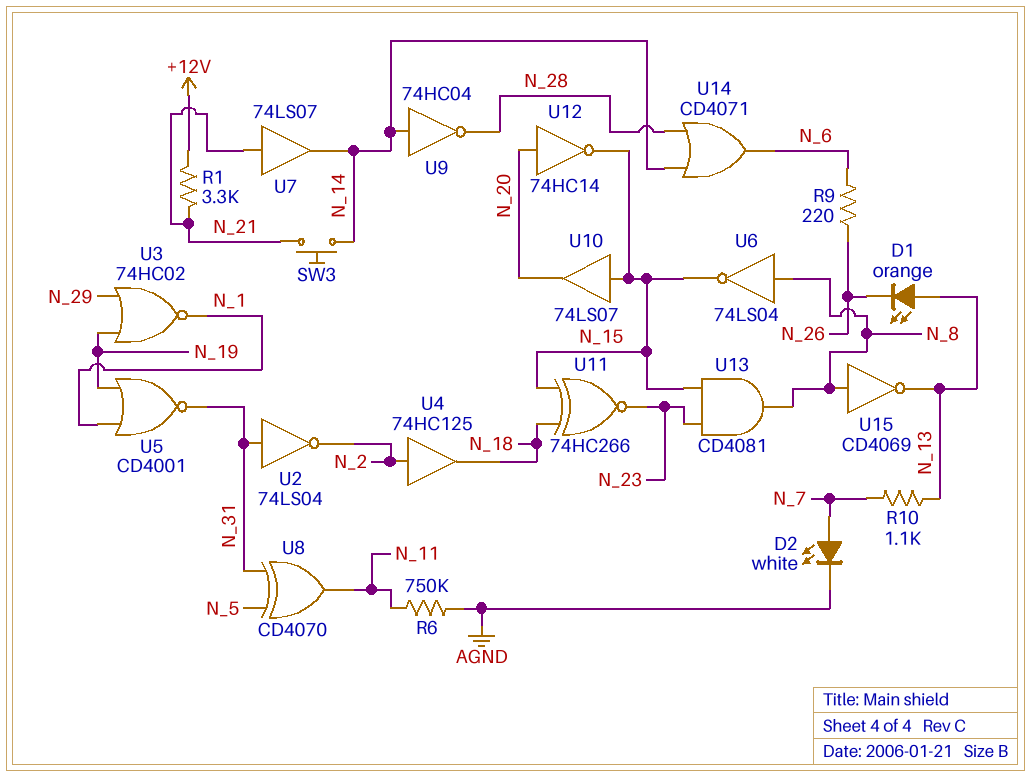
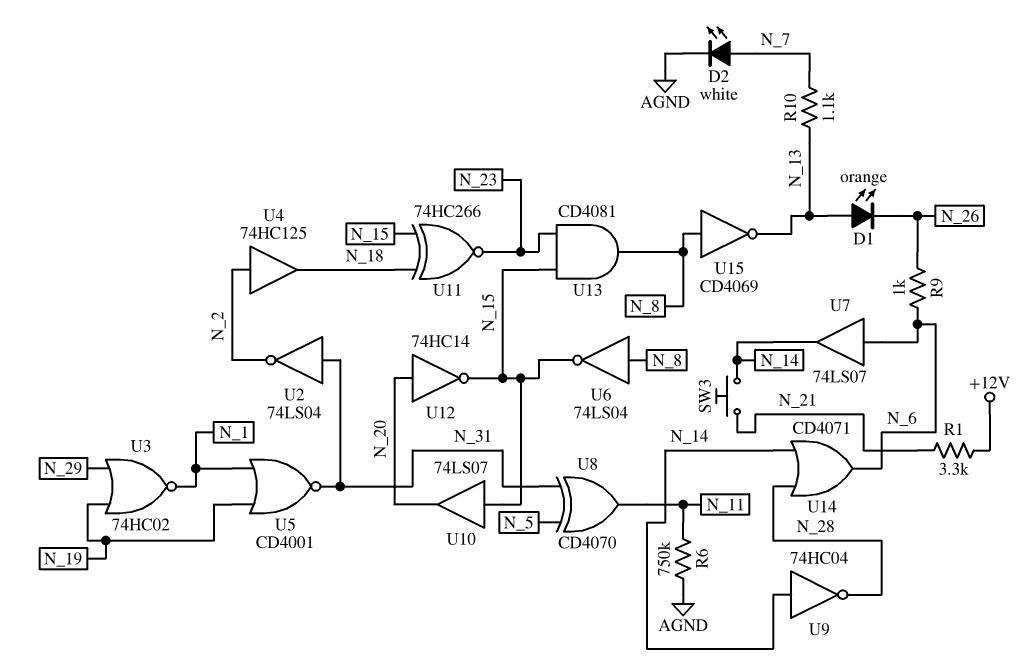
R9: 220 (N_6, N_26) -> 1k (N_6, N_26)
U7: buffer 74LS07 (in N_21, out N_14) -> buffer 74LS07 (in N_6, out N_14)

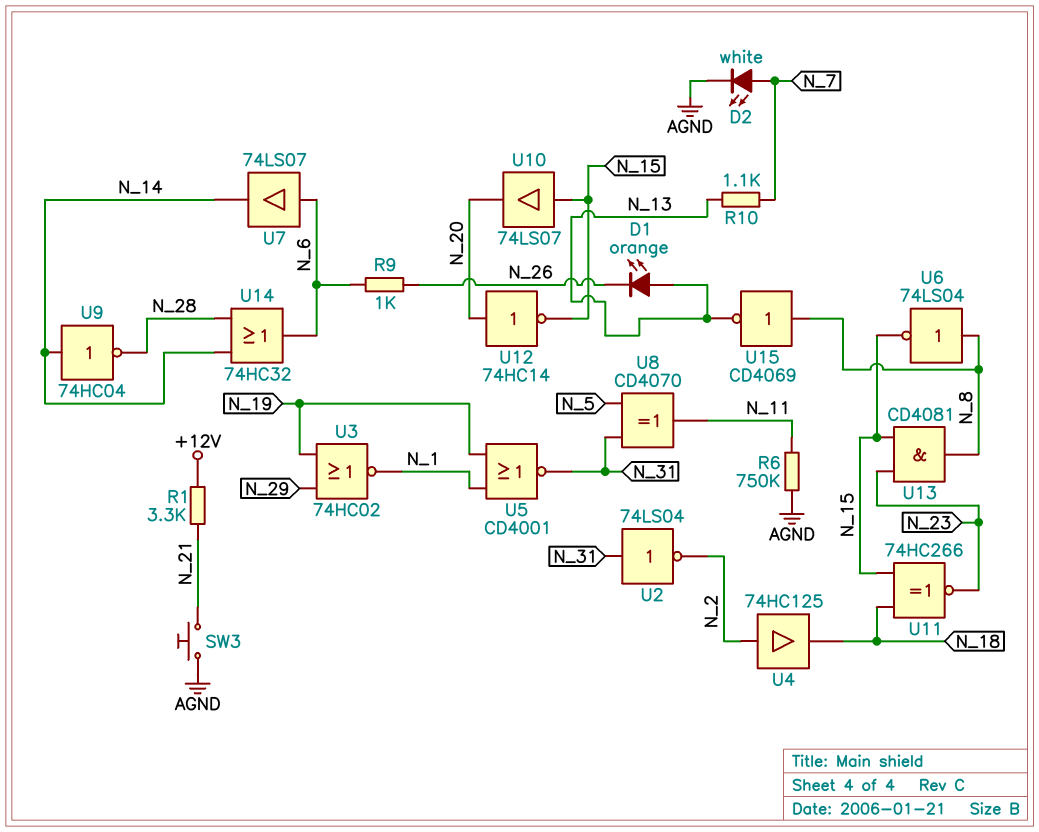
SW3: button (N_14, N_21) -> button (AGND, N_21)
U14: OR CD4071 (in N_14, in N_28, out N_6) -> OR 74HC32 (in N_14, in N_28, out N_6)

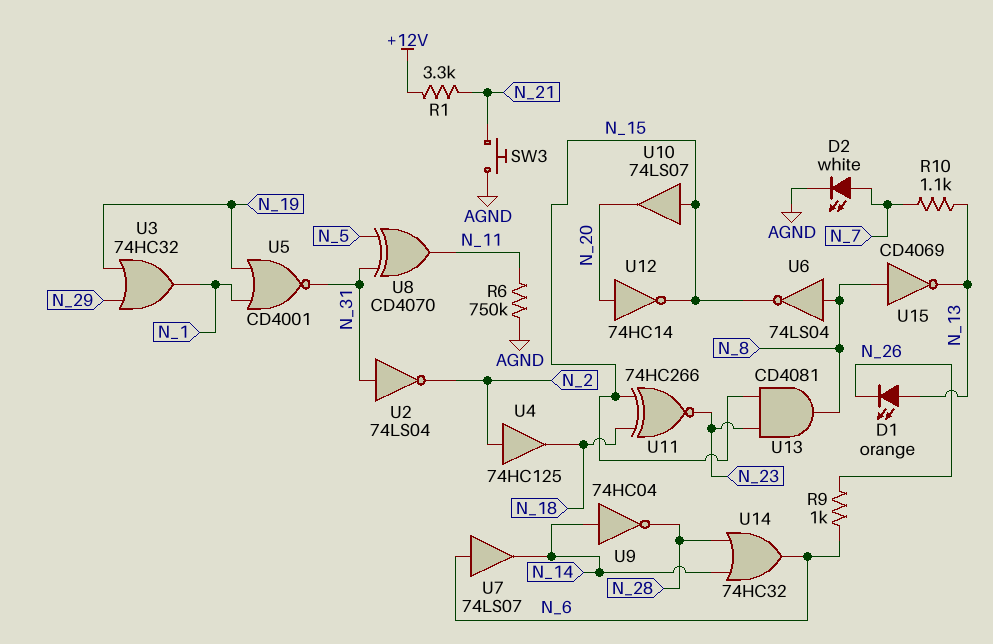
U3: NOR 74HC02 (in N_19, in N_29, out N_1) -> OR 74HC32 (in N_19, in N_29, out N_1)

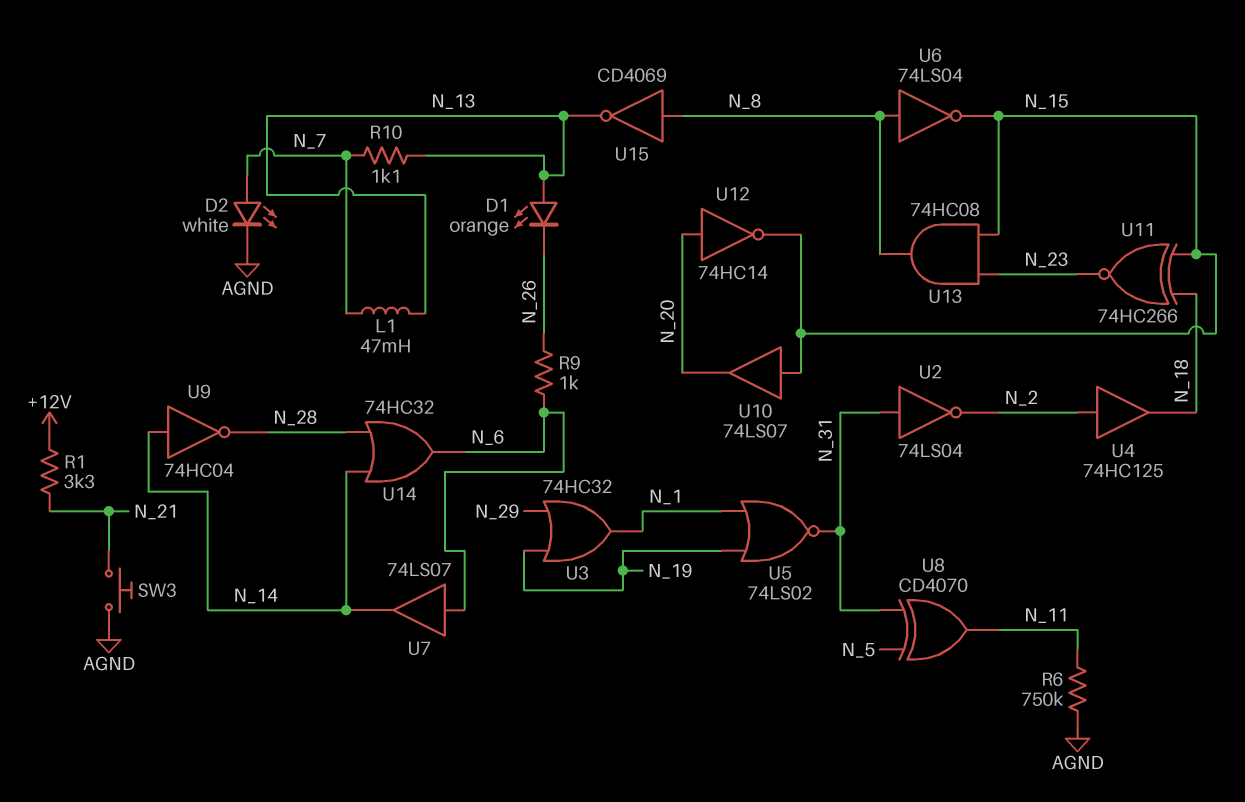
L1: none -> 47mH (N_7, N_13)
U5: NOR CD4001 (in N_1, in N_19, out N_31) -> NOR 74LS02 (in N_1, in N_19, out N_31)
U13: AND CD4081 (in N_15, in N_23, out N_8) -> AND 74HC08 (in N_15, in N_23, out N_8)

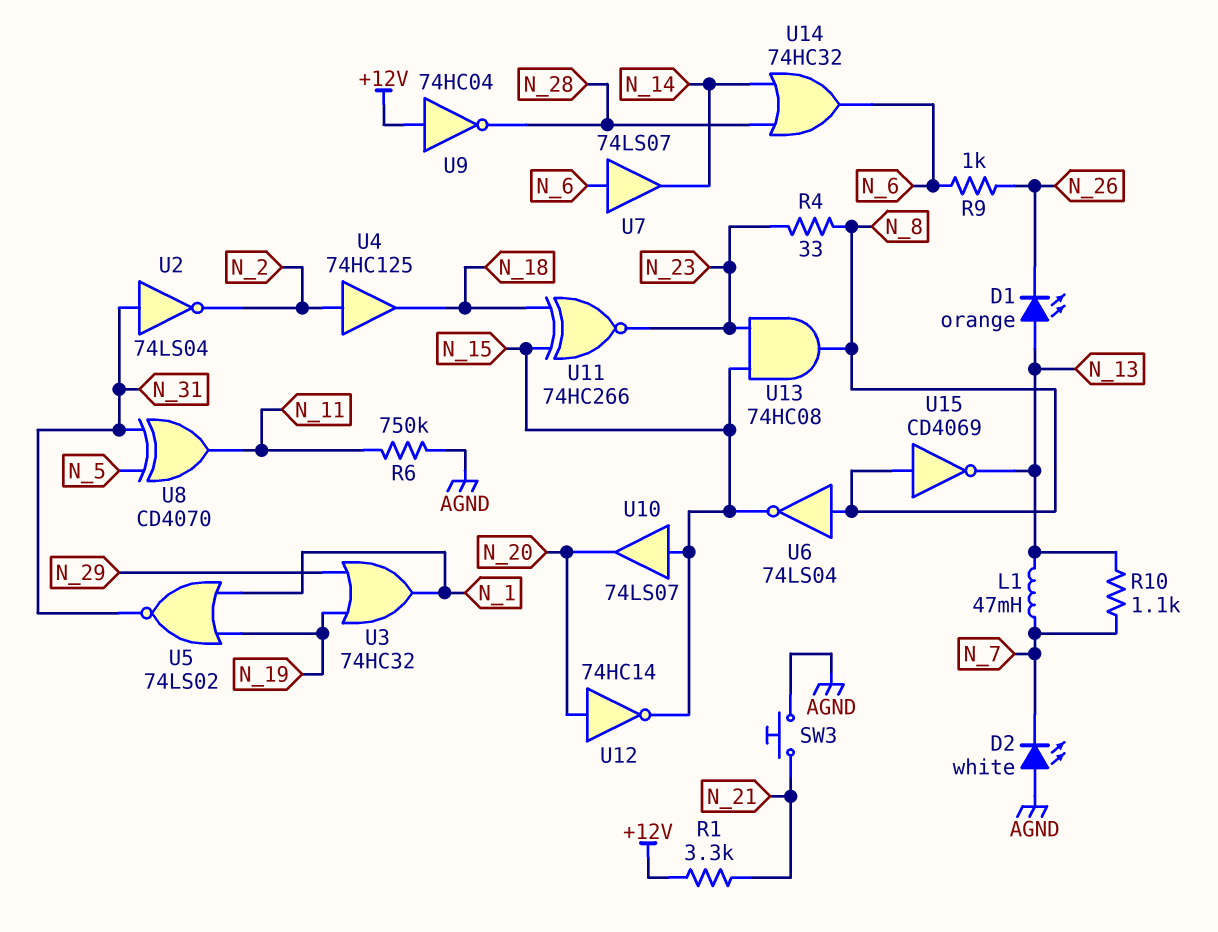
D2: LED white (A N_7, K AGND) -> LED white (A AGND, K N_7)
R4: none -> 33 (N_8, N_23)
U9: NOT 74HC04 (in N_14, out N_28) -> NOT 74HC04 (in +12V, out N_28)

